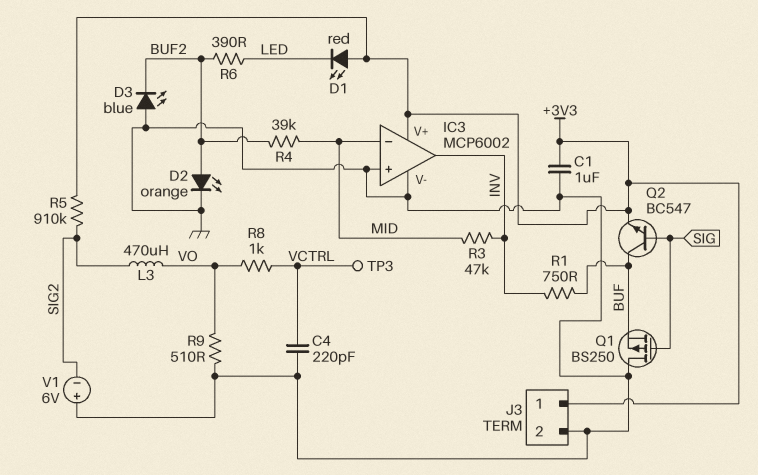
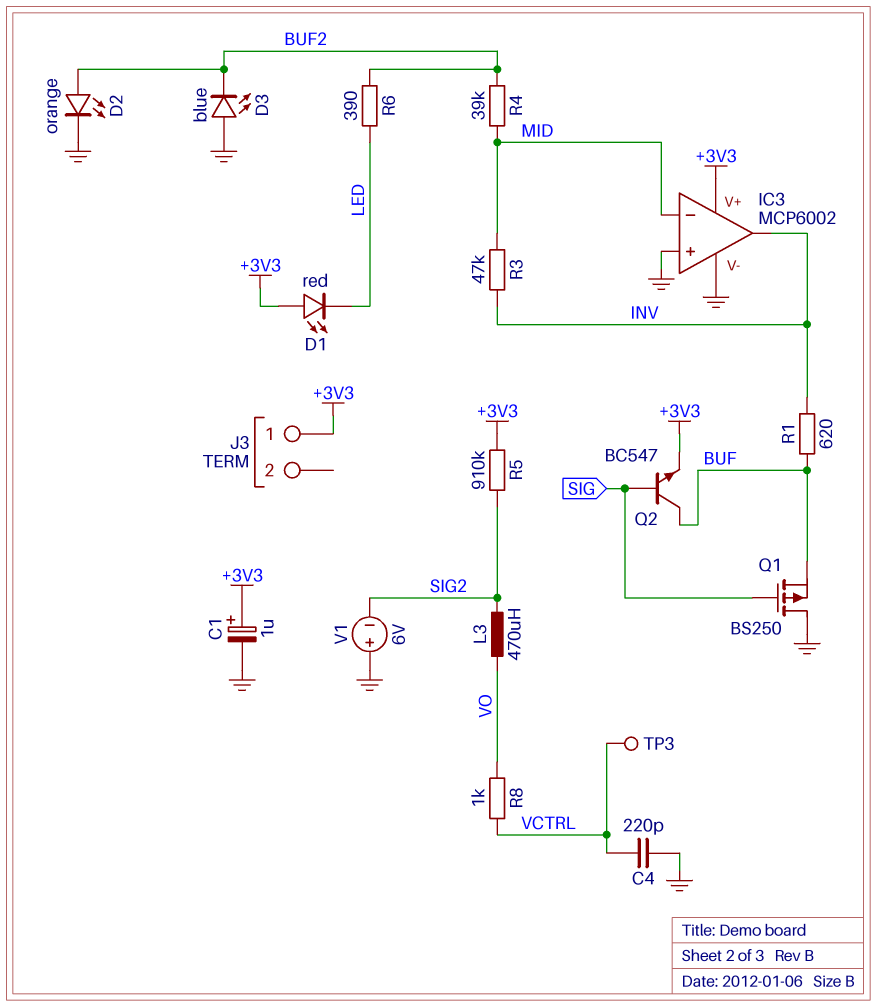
C1: 1uF (+3V3, GND) -> 1uF (plus +3V3, minus GND)
J3 pin 2: GND -> none
R1: 750 (BUF, INV) -> 620 (BUF, INV)
R9: 510 (GND, VO) -> none

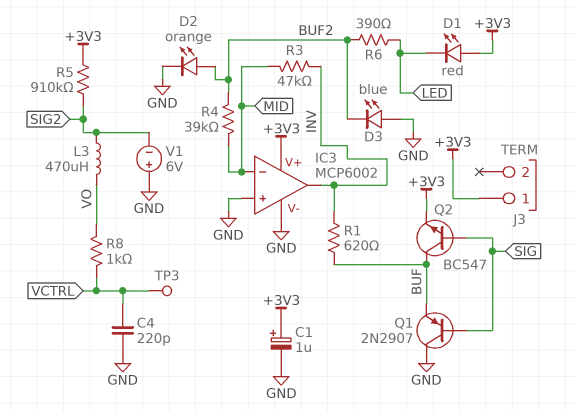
Q1: PMOS BS250 (G SIG, D GND, S BUF) -> PNP 2N2907 (B SIG, C GND, E BUF)

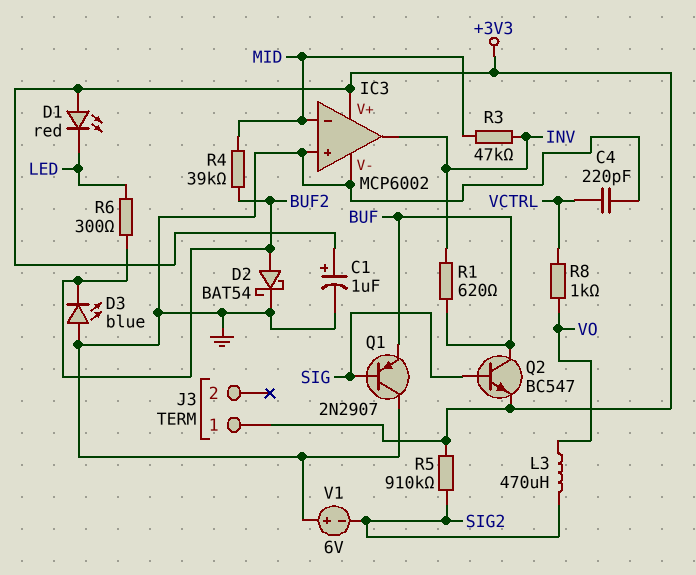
D2: LED orange (A BUF2, K GND) -> schottky BAT54 (A BUF2, K GND)
R6: 390 (BUF2, LED) -> 300 (BUF2, LED)
TP3: test point (VCTRL) -> none

